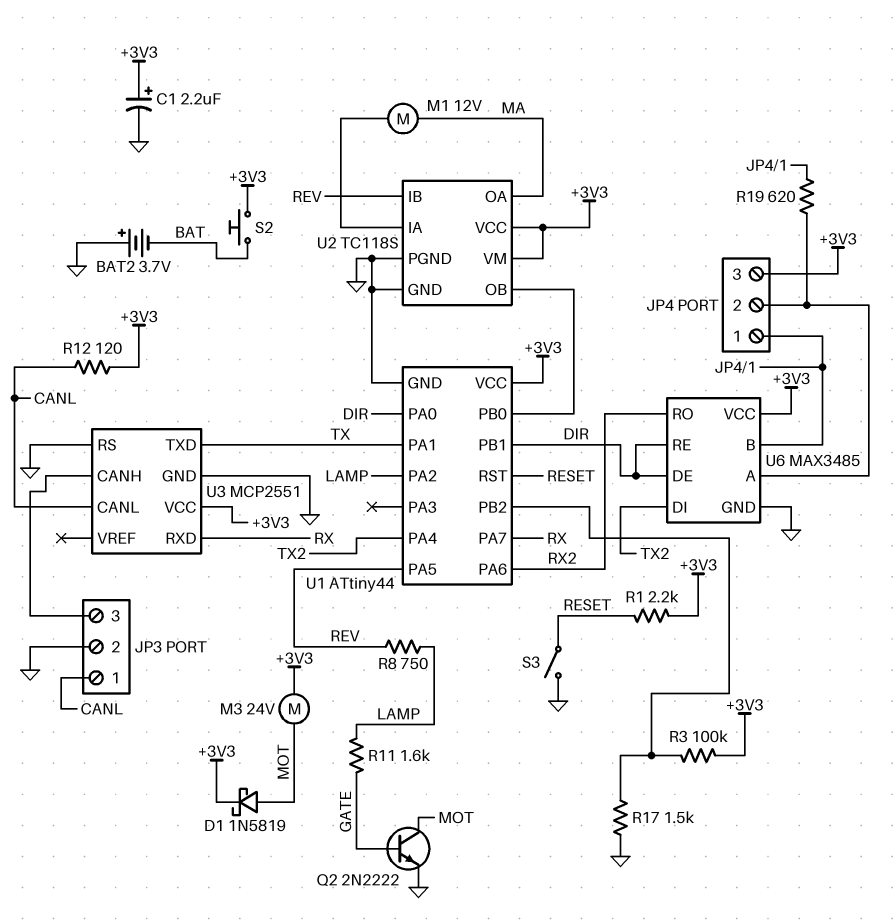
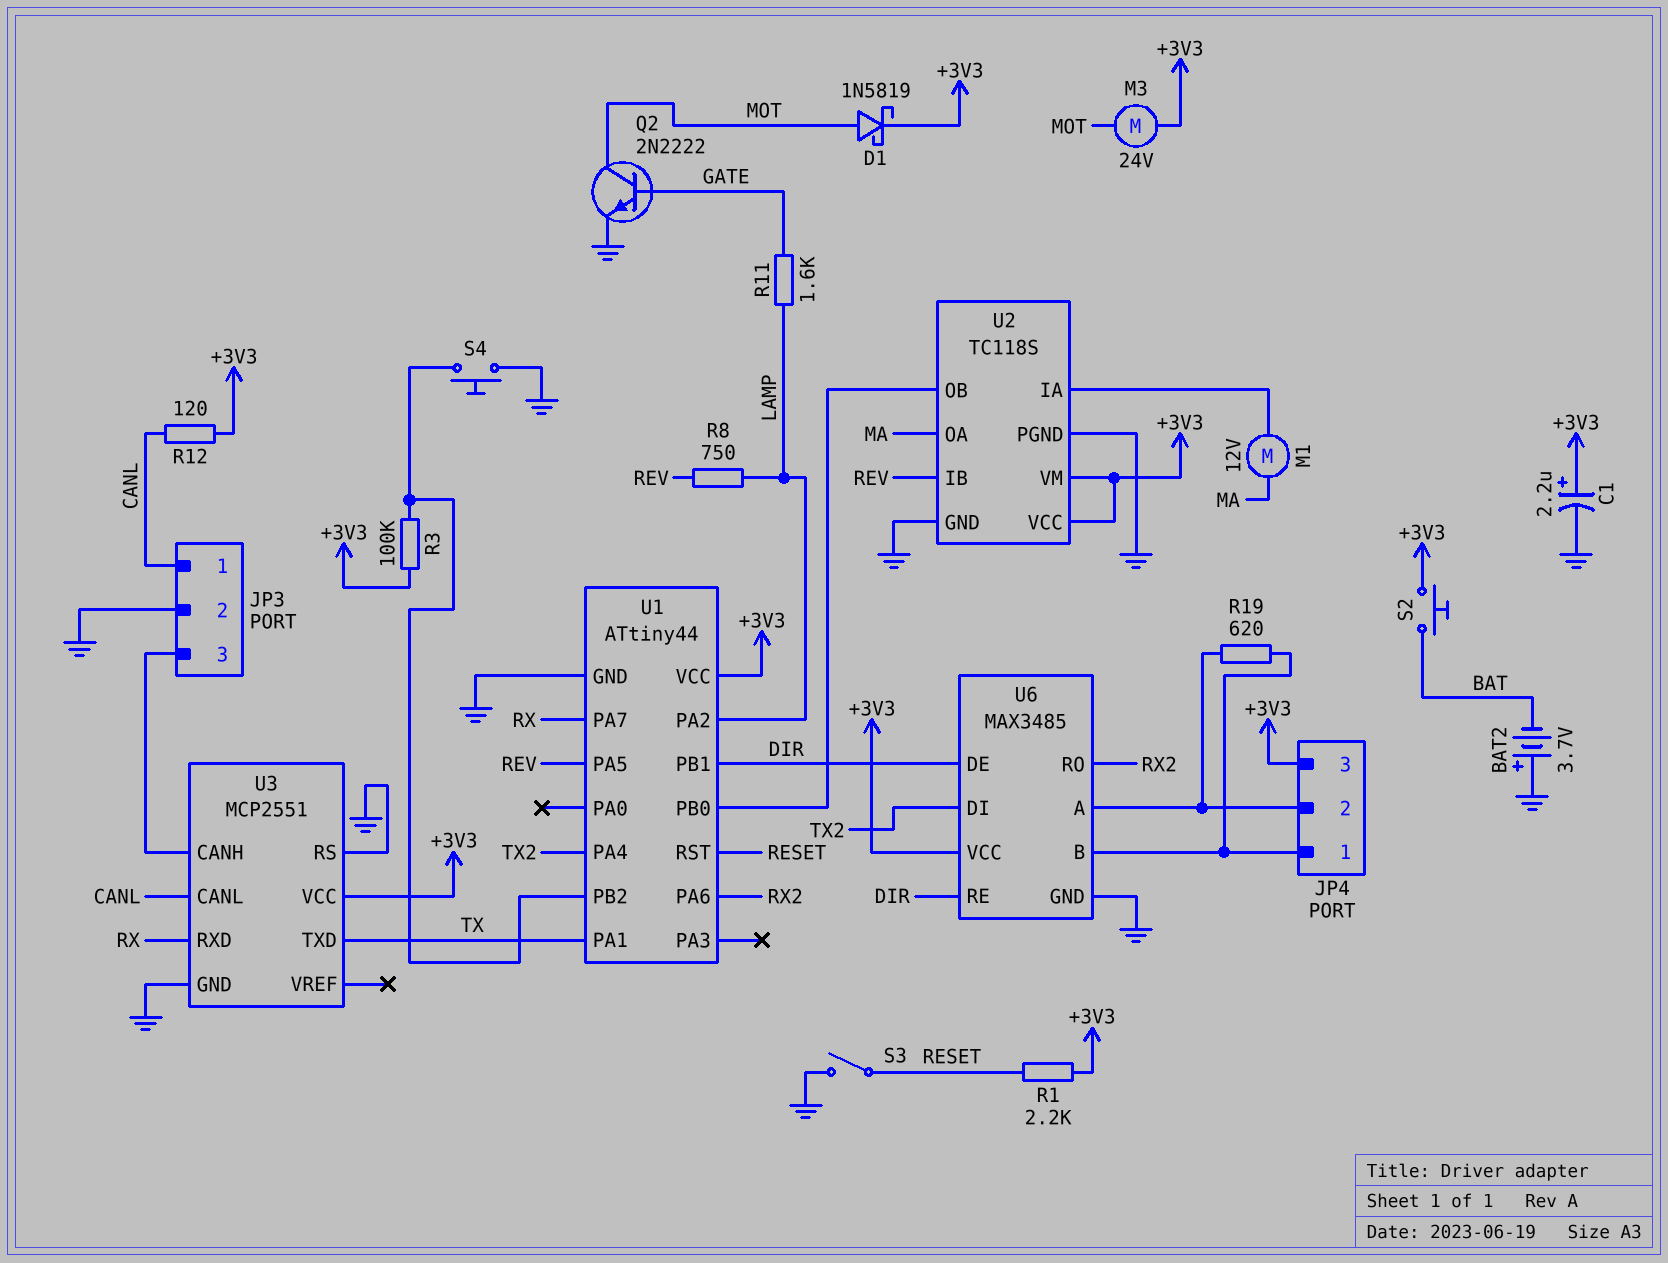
R17: 1.5k (GND, U1/PB2) -> none
S4: none -> button (GND, U1/PB2)
U1 pin PA0: DIR -> none

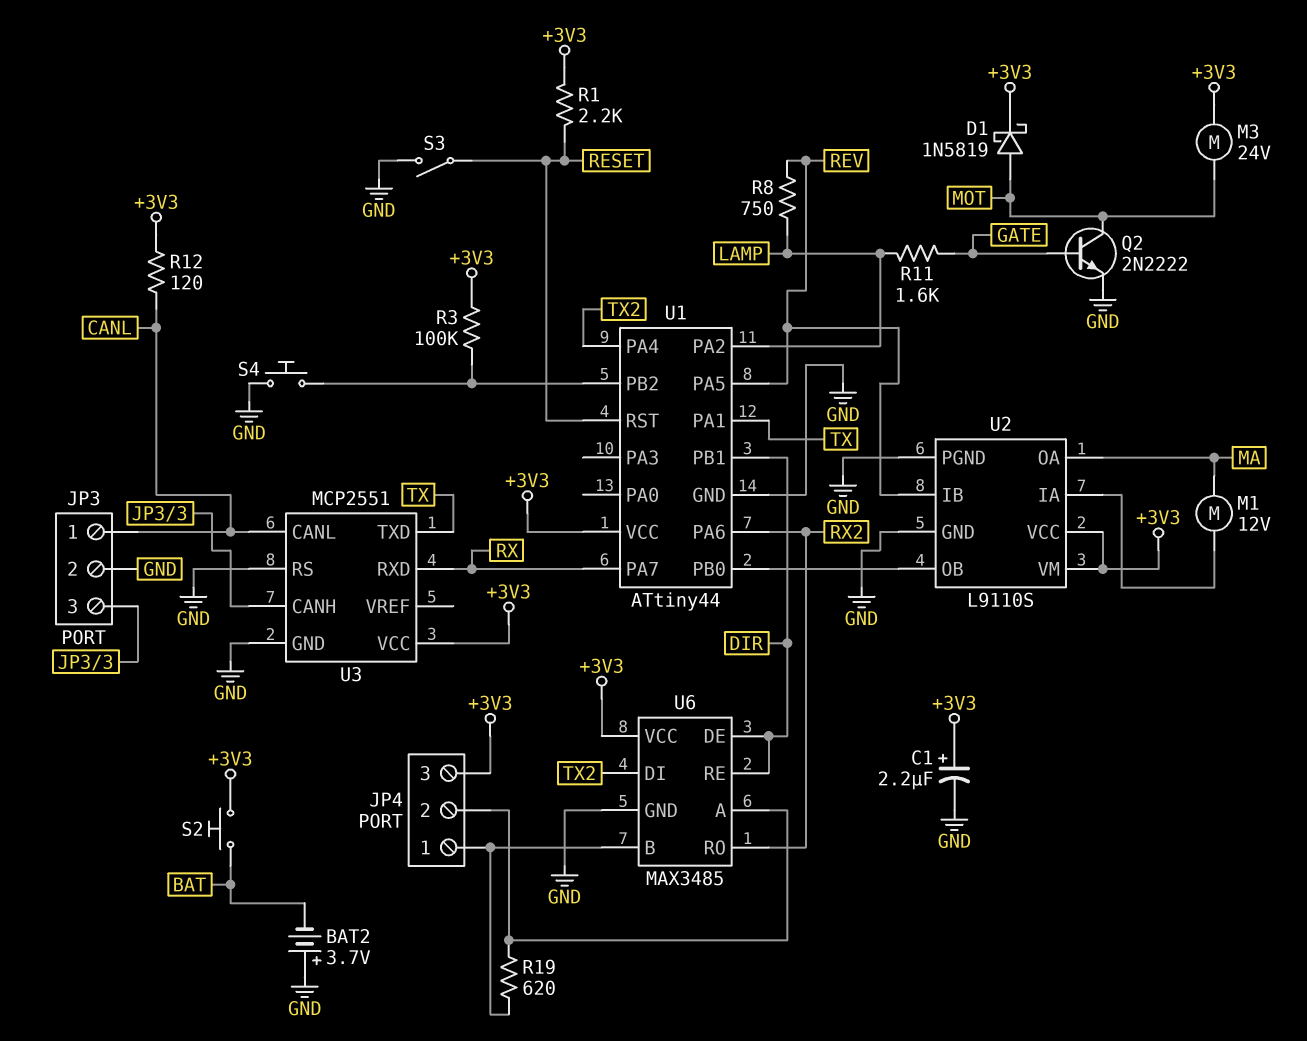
U2: TC118S -> L9110S

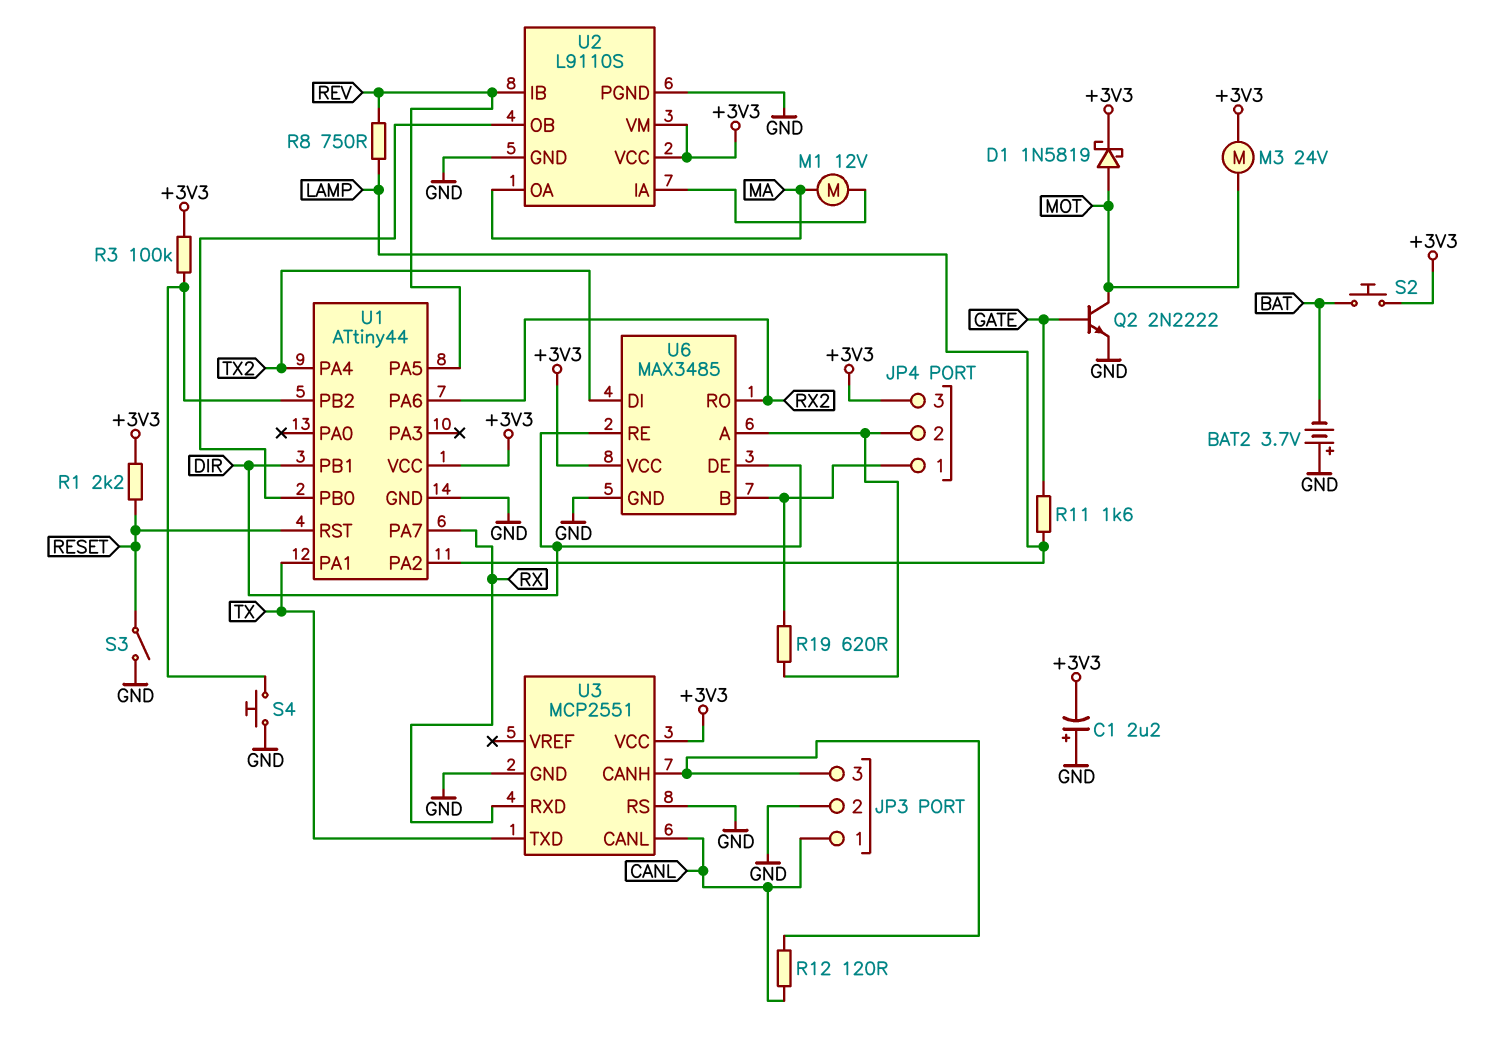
C1: 2.2uF (plus +3V3, minus GND) -> 2.2uF (plus GND, minus +3V3)
R12: 120 (+3V3, CANL) -> 120 (CANL, JP3/3)

